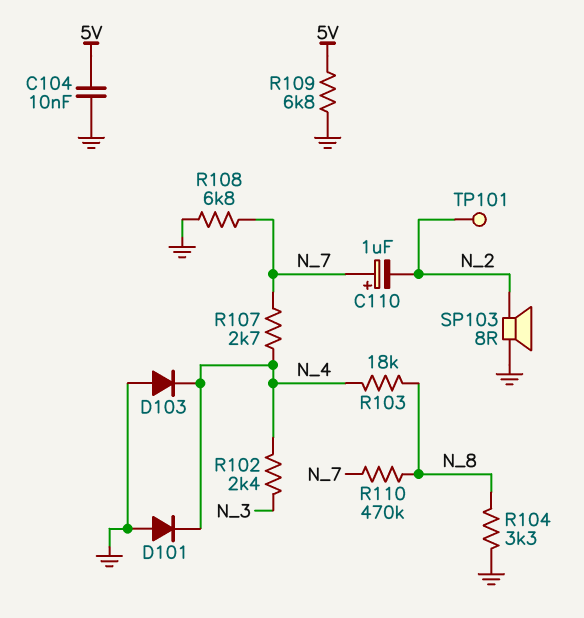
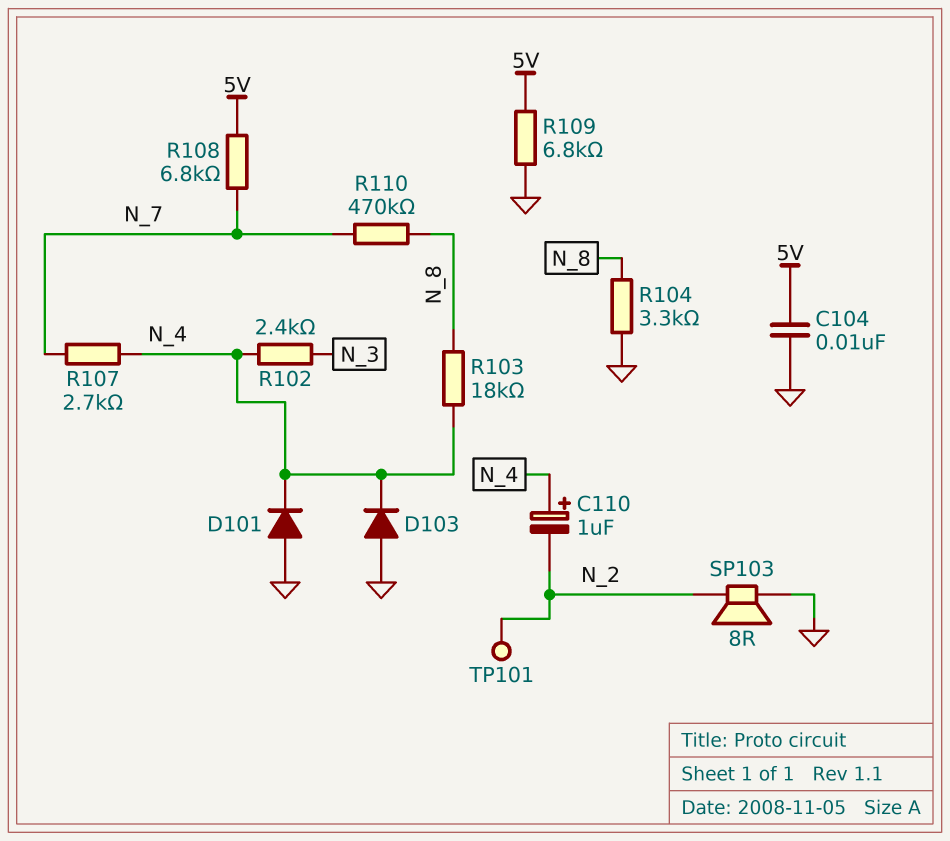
C110: 1uF (plus N_7, minus N_2) -> 1uF (plus N_4, minus N_2)
R108: 6.8k (GND, N_7) -> 6.8k (5V, N_7)

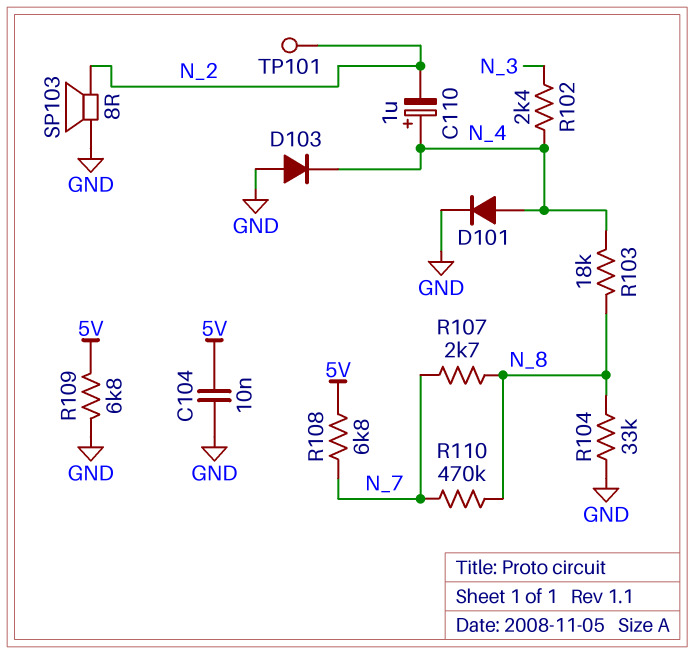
D101: diode (A GND, K N_4) -> diode (A N_4, K GND)
R104: 3.3k (GND, N_8) -> 33k (GND, N_8)
R107: 2.7k (N_4, N_7) -> 2.7k (N_7, N_8)

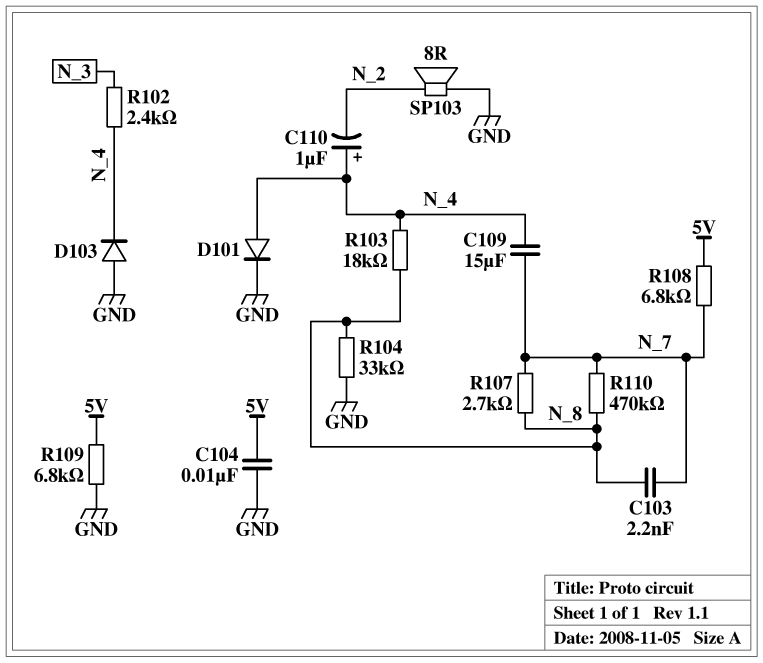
C103: none -> 2.2nF (N_7, N_8)
C109: none -> 15uF (N_4, N_7)
TP101: test point (N_2) -> none

